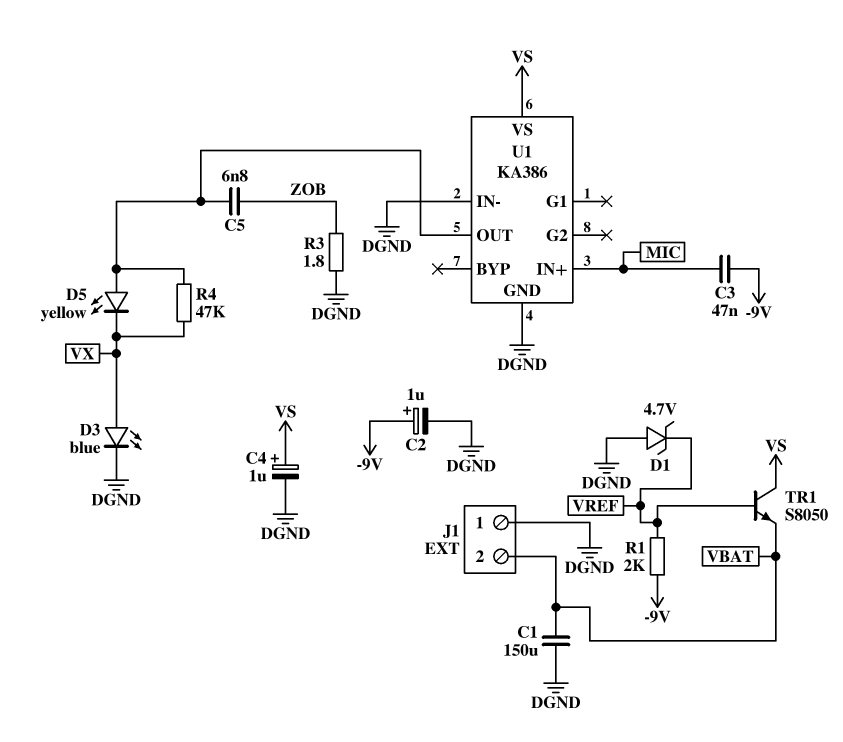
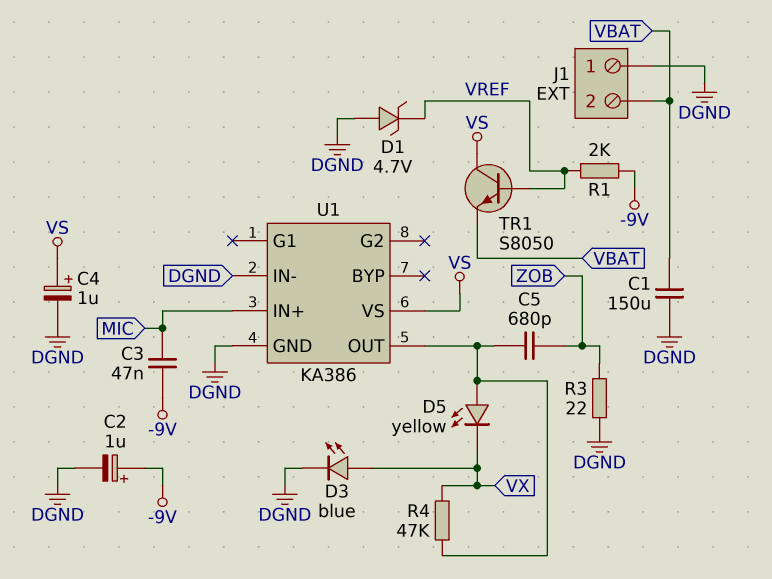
C5: 6.8nF (U1/OUT, ZOB) -> 680pF (U1/OUT, ZOB)
R3: 1.8 (DGND, ZOB) -> 22 (DGND, ZOB)

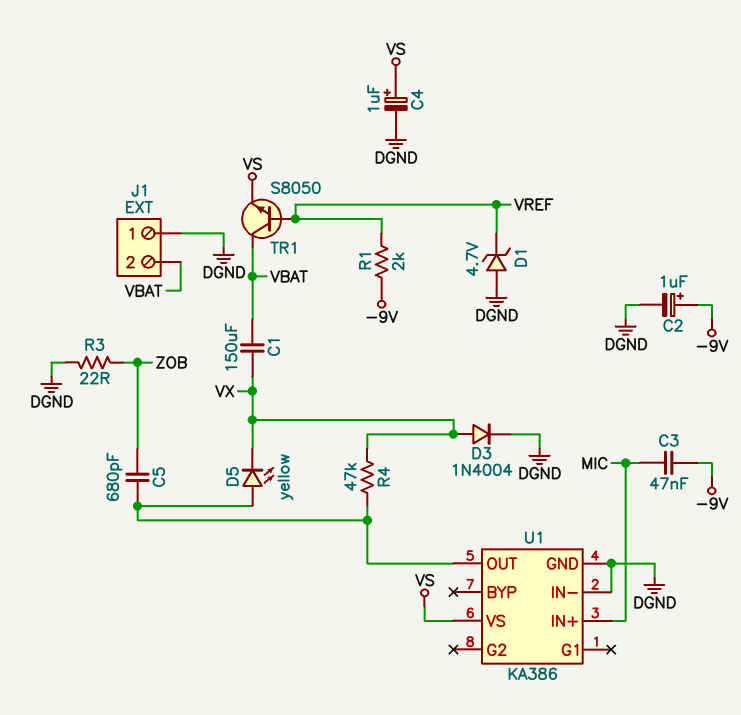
C1: 150uF (DGND, VBAT) -> 150uF (VBAT, VX)
D3: LED blue (A VX, K DGND) -> diode 1N4004 (A VX, K DGND)
TR1: NPN S8050 (B VREF, C VS, E VBAT) -> NPN S8050 (B VREF, C VBAT, E VS)

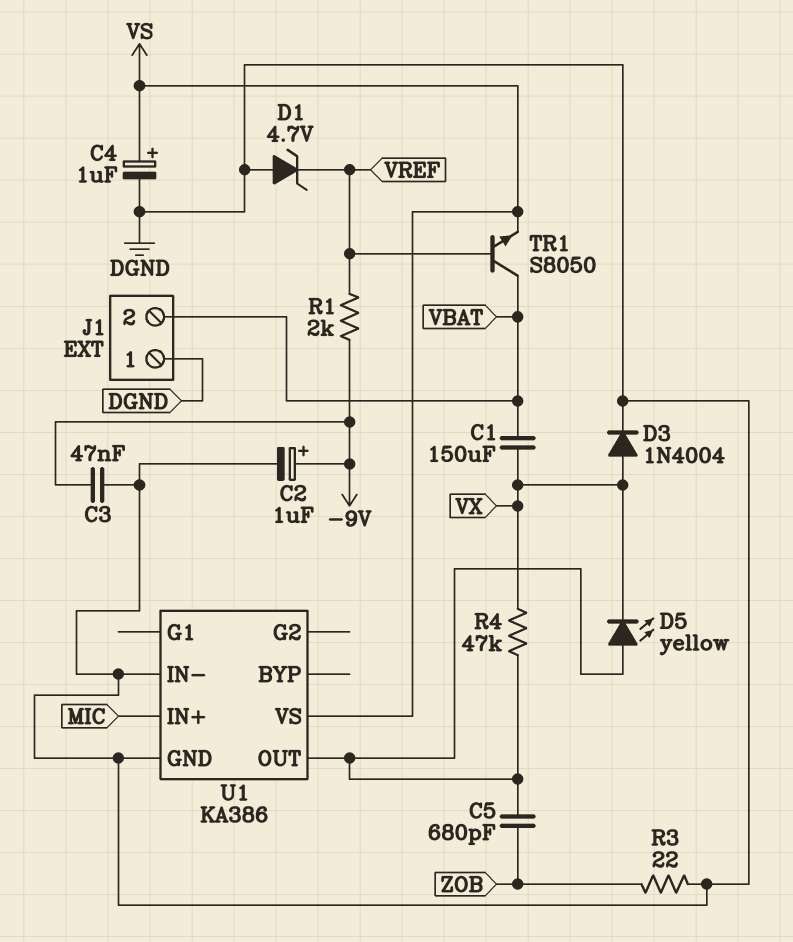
C3: 47nF (-9V, MIC) -> 47nF (-9V, DGND)

